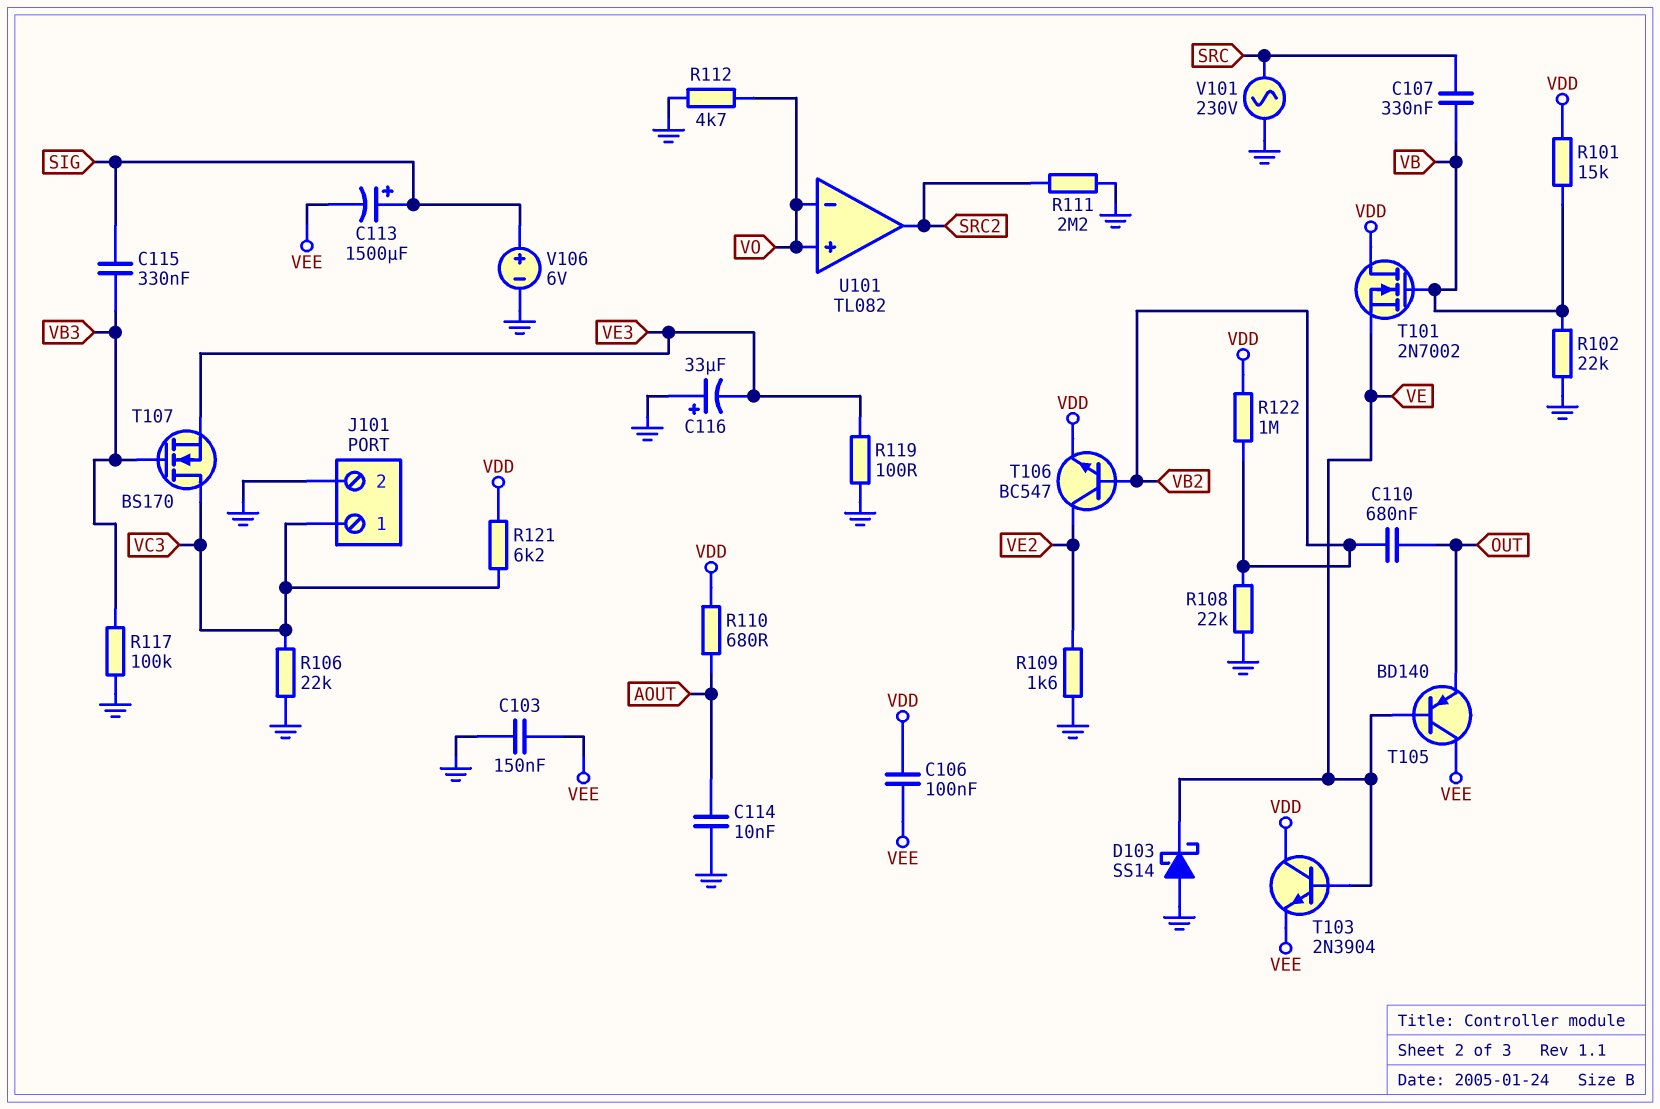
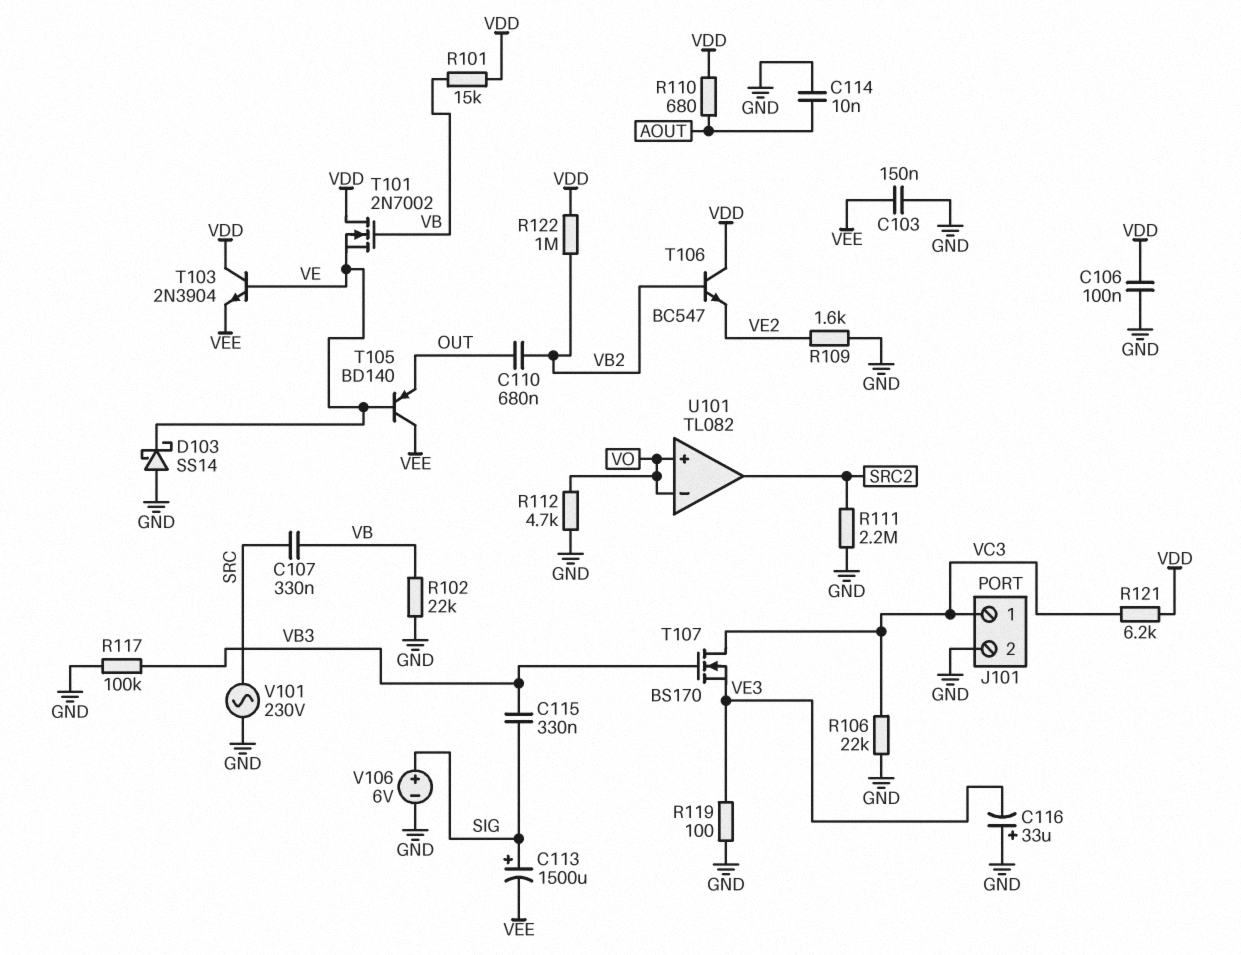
C106: 100nF (VDD, VEE) -> 100nF (GND, VDD)
R108: 22k (GND, VB2) -> none
T106: NPN BC547 (B VB2, C VE2, E VDD) -> NPN BC547 (B VB2, C VDD, E VE2)

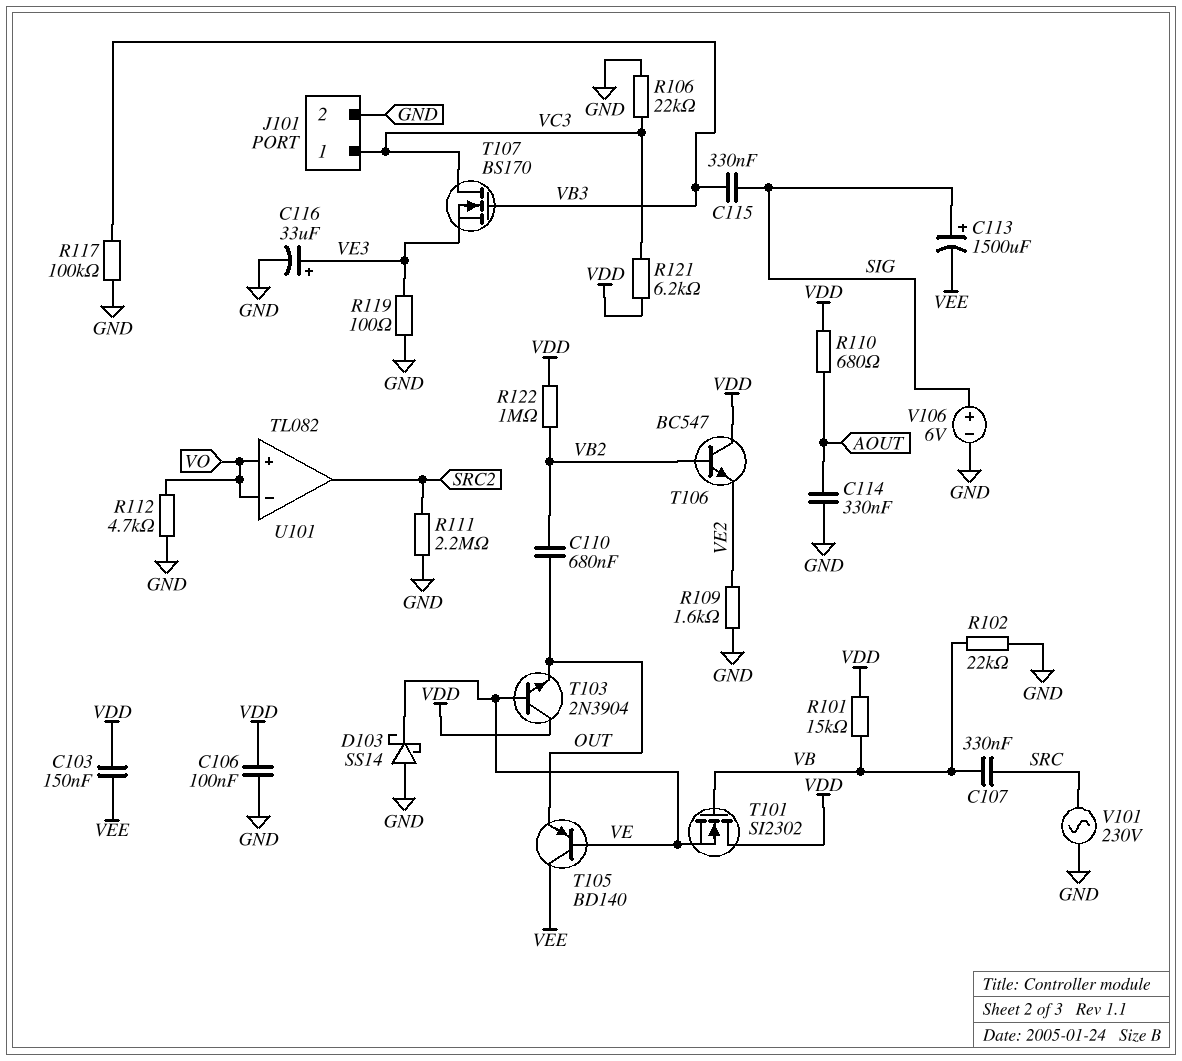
C103: 150nF (GND, VEE) -> 150nF (VDD, VEE)
C114: 10nF (AOUT, GND) -> 330nF (AOUT, GND)
C116: 33uF (plus GND, minus VE3) -> 33uF (plus VE3, minus GND)
T101: NMOS 2N7002 (G VB, D VDD, S VE) -> NMOS SI2302 (G VB, D VDD, S VE)
T103: NPN 2N3904 (B VE, C VDD, E VEE) -> NPN 2N3904 (B VE, C VDD, E OUT)

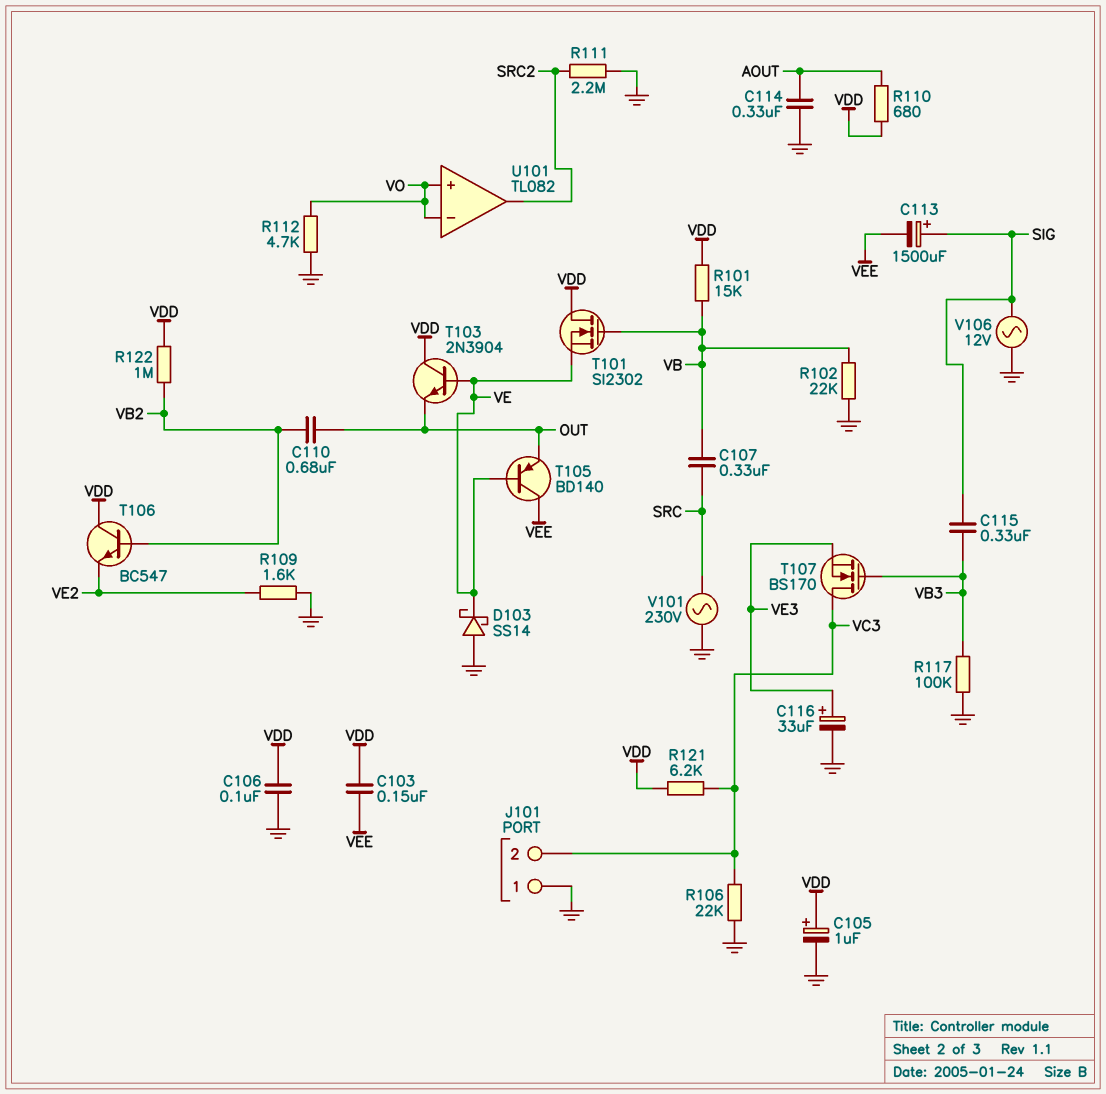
C105: none -> 1uF (plus VDD, minus GND)
J101 pin 1: VC3 -> GND
J101 pin 2: GND -> VC3
R119: 100 (GND, VE3) -> none
V106: 6V (plus SIG, minus GND) -> AC 12V (GND, SIG)

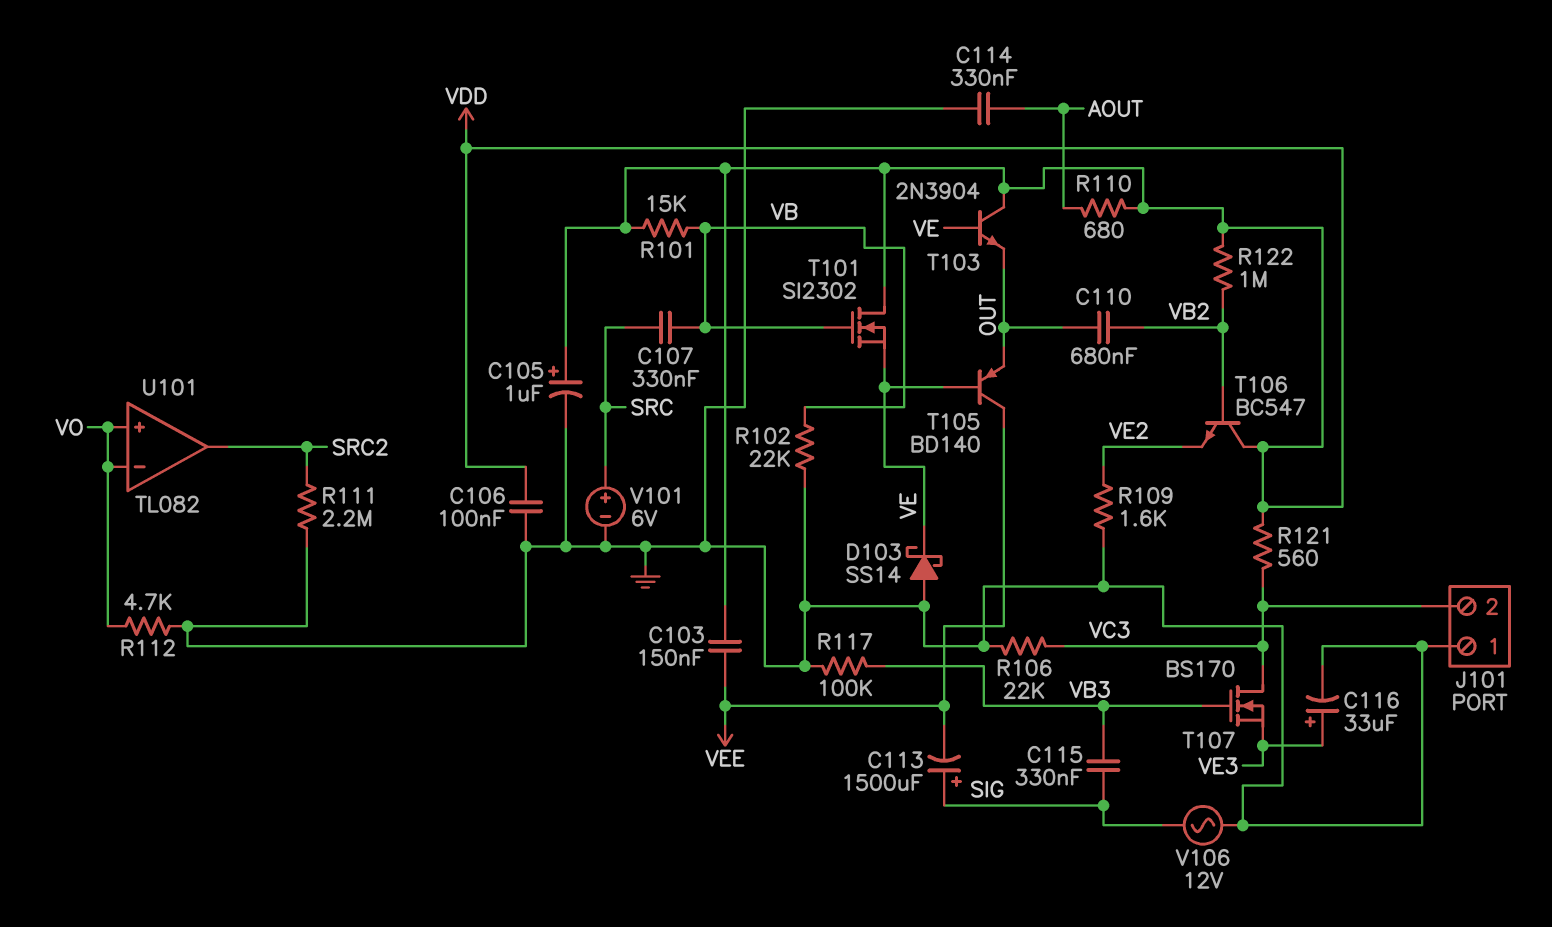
R121: 6.2k (VC3, VDD) -> 560 (VC3, VDD)
V101: AC 230V (GND, SRC) -> 6V (plus SRC, minus GND)

